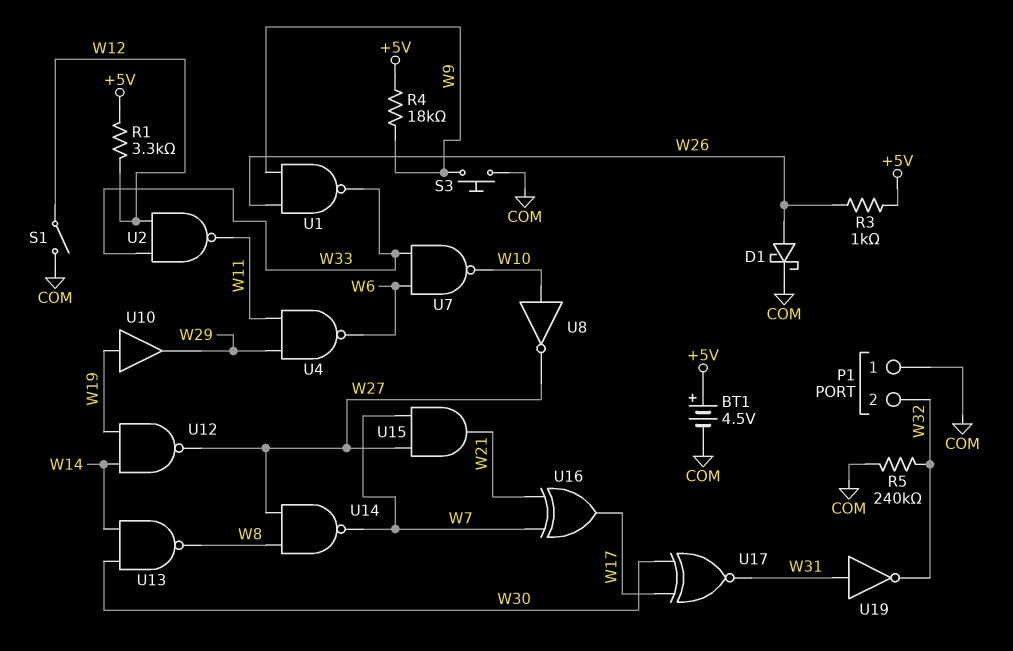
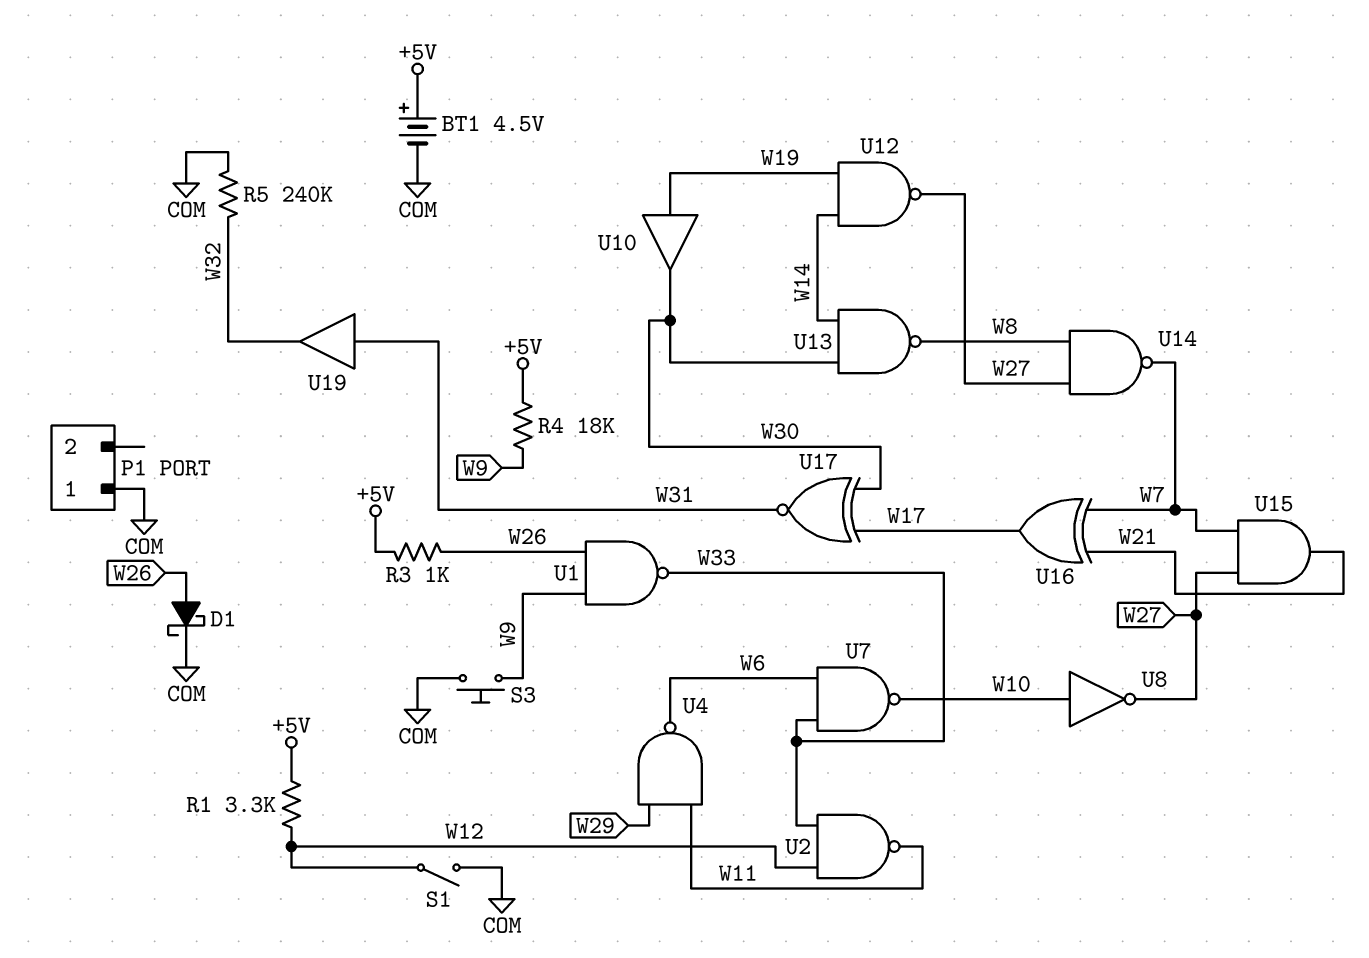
P1 pin 2: W32 -> none
U10: buffer (in W19, out W29) -> buffer (in W19, out W30)
U19: NOT (in W31, out W32) -> buffer (in W31, out W32)

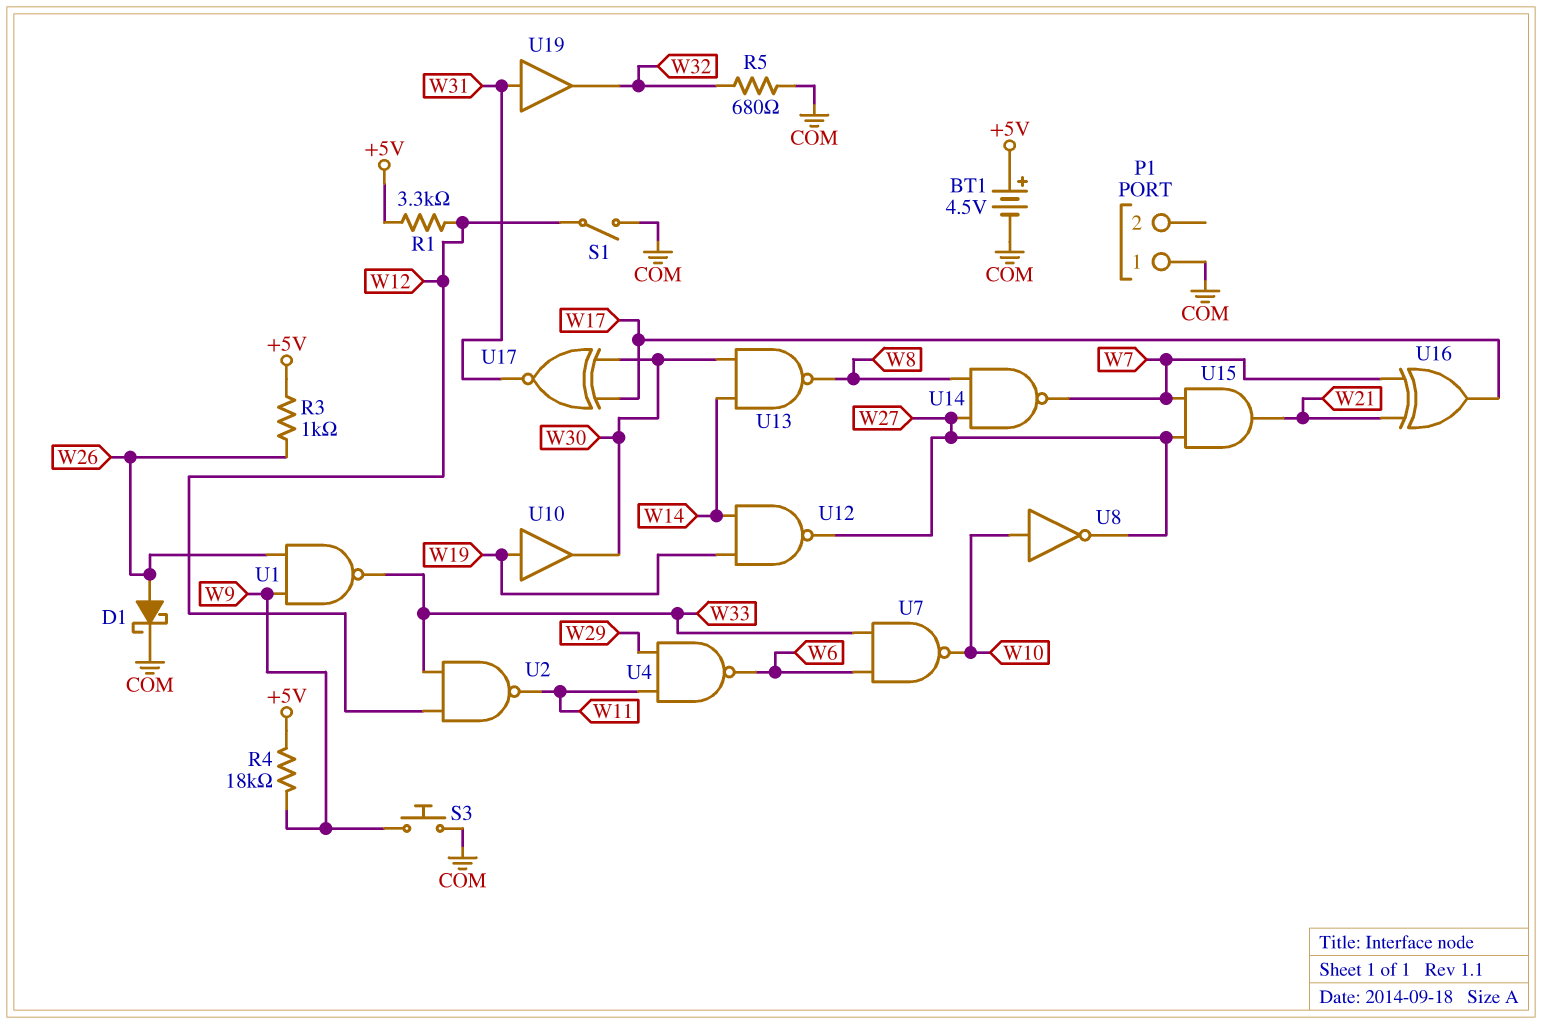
R5: 240k (COM, W32) -> 680 (COM, W32)

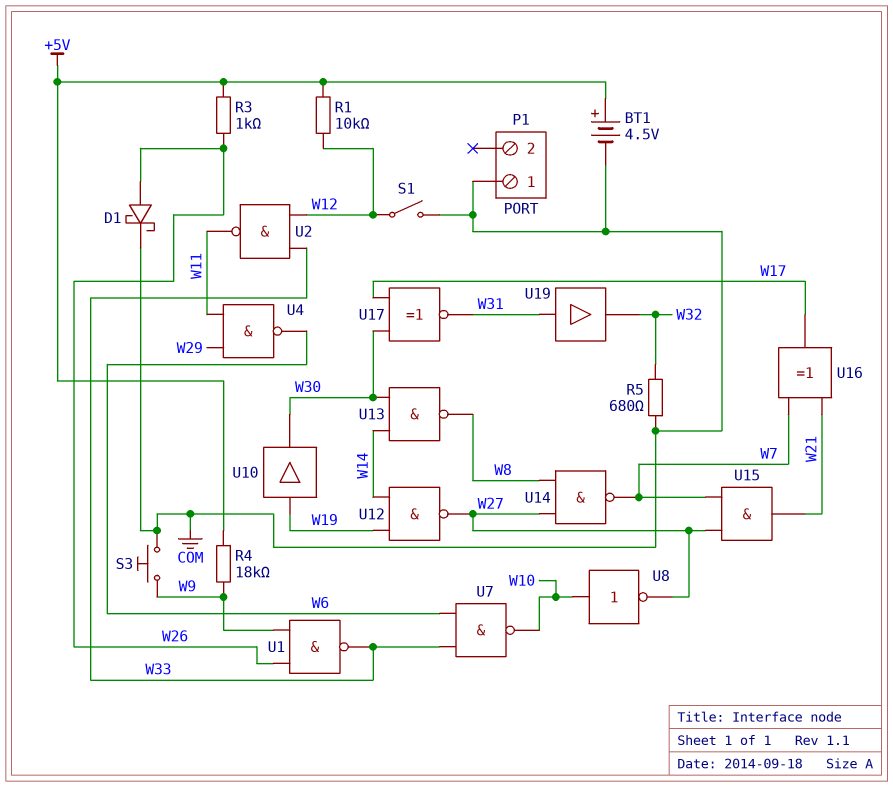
R1: 3.3k (+5V, W12) -> 10k (+5V, W12)

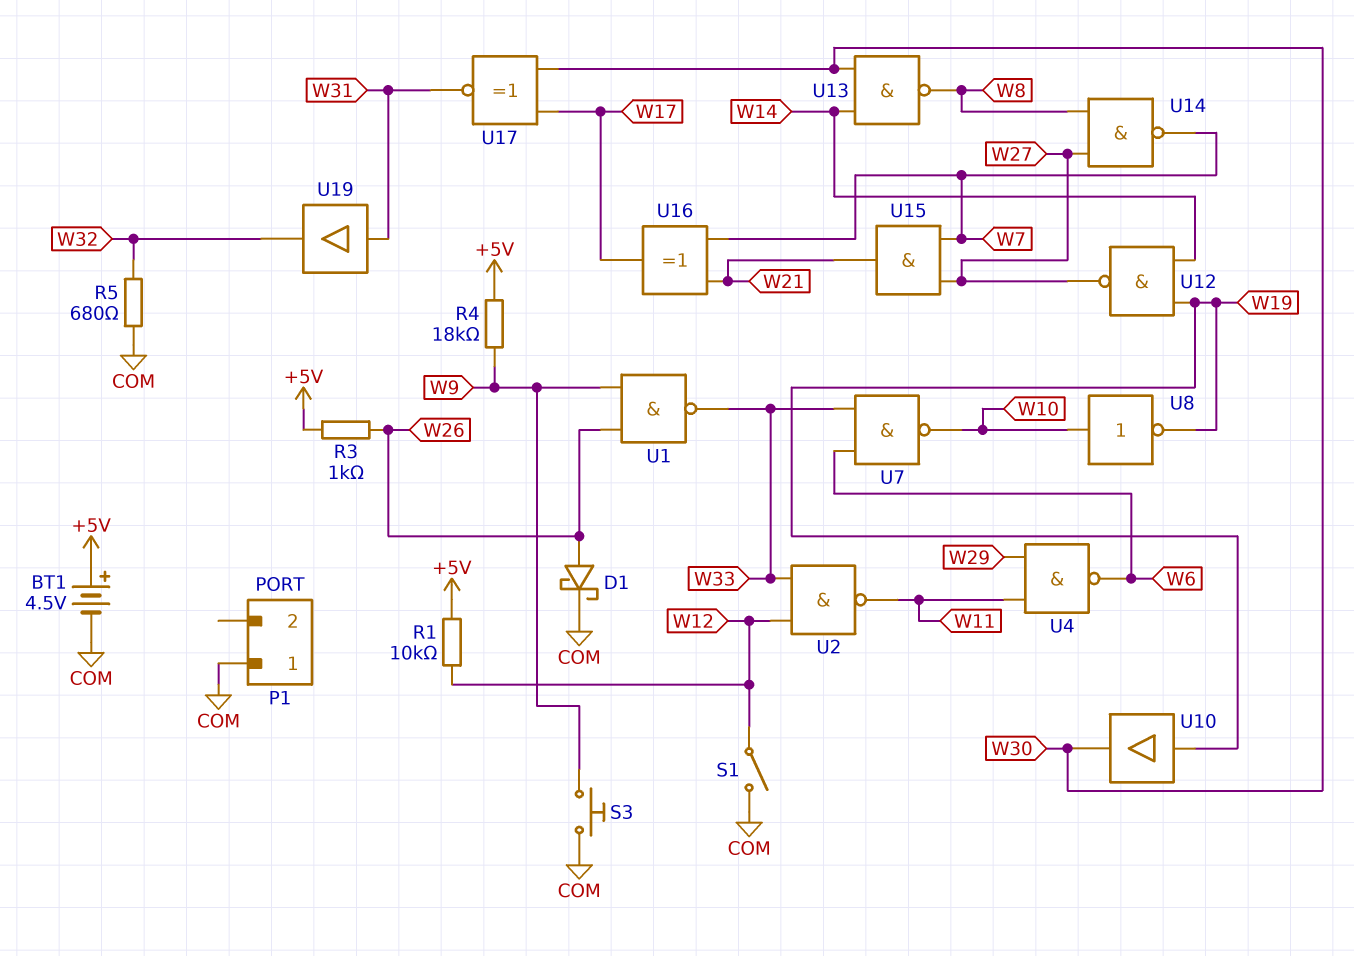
U8: NOT (in W10, out W27) -> NOT (in W10, out W19)

